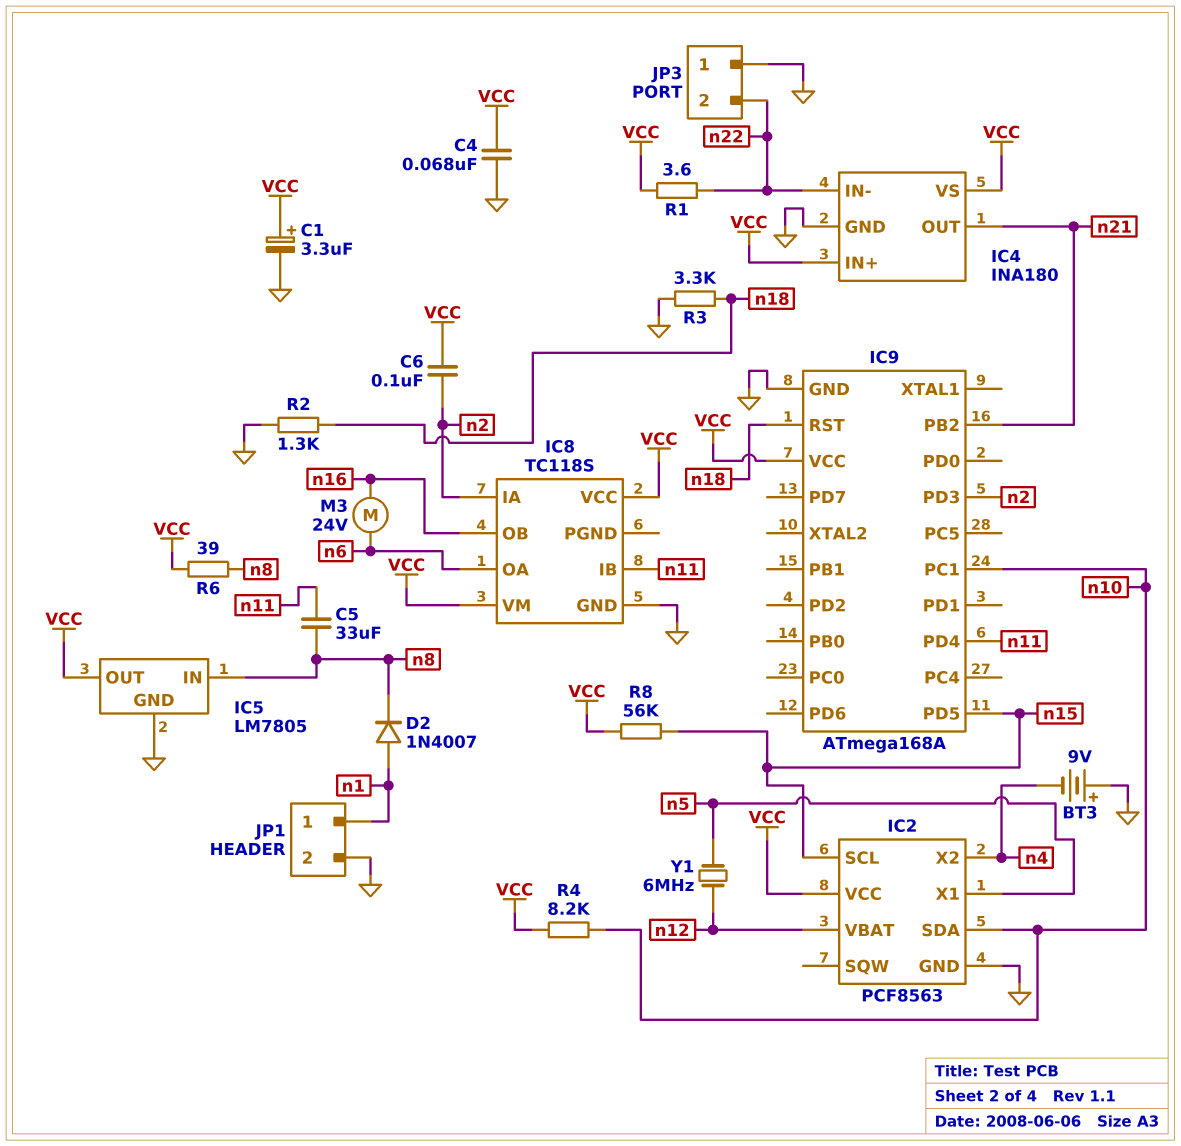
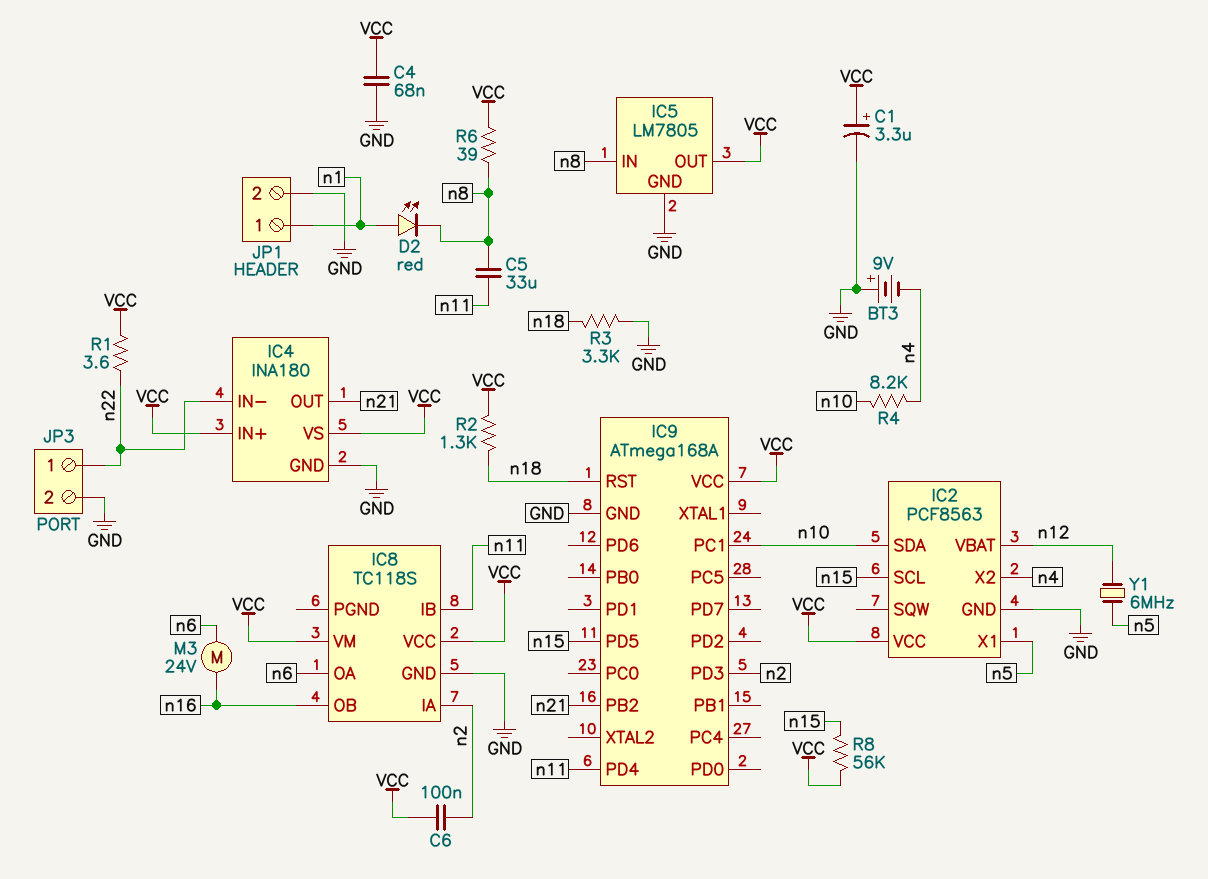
D2: diode 1N4007 (A n1, K n8) -> LED red (A n1, K n8)
JP3 pin 1: GND -> n22
JP3 pin 2: n22 -> GND
R2: 1.3k (GND, n18) -> 1.3k (VCC, n18)
R4: 8.2k (VCC, n10) -> 8.2k (n4, n10)

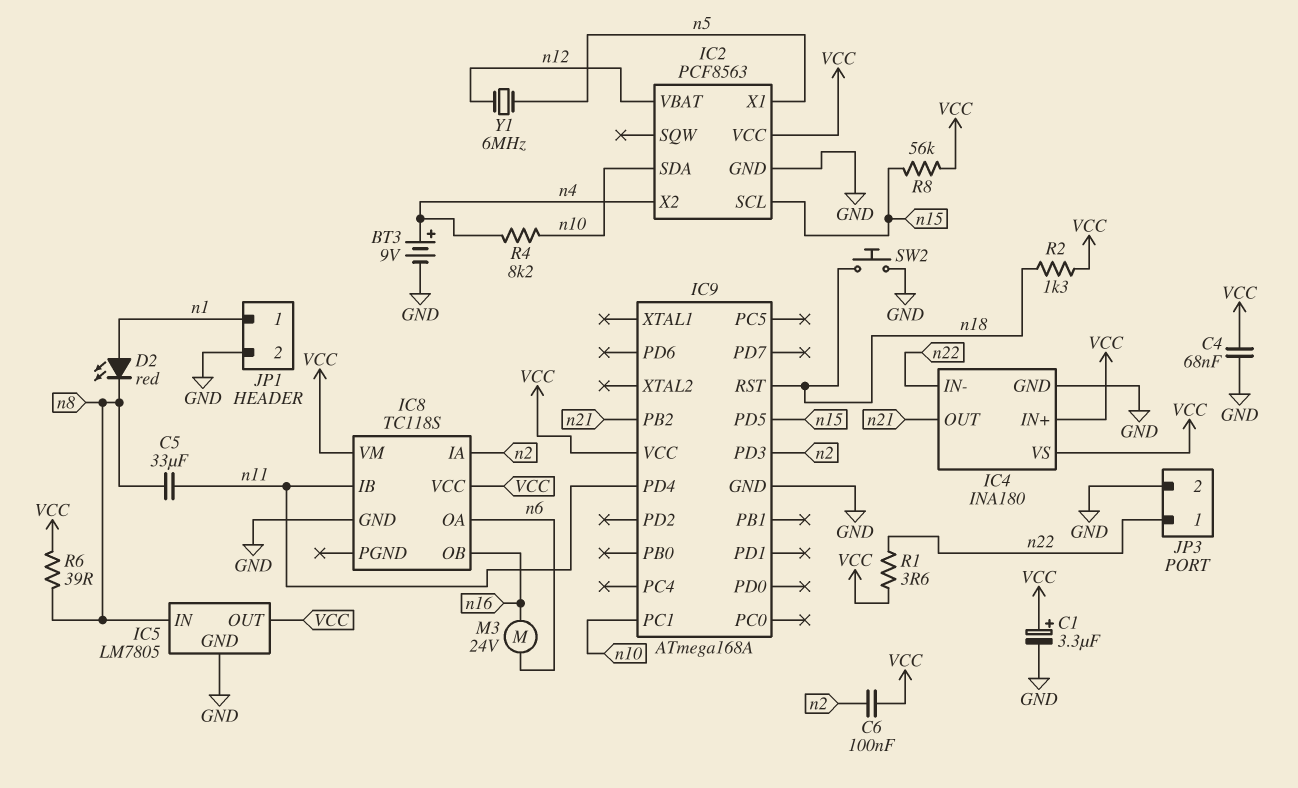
BT3: 9V (plus GND, minus n4) -> 9V (plus n4, minus GND)
R3: 3.3k (GND, n18) -> none
SW2: none -> button (GND, n18)

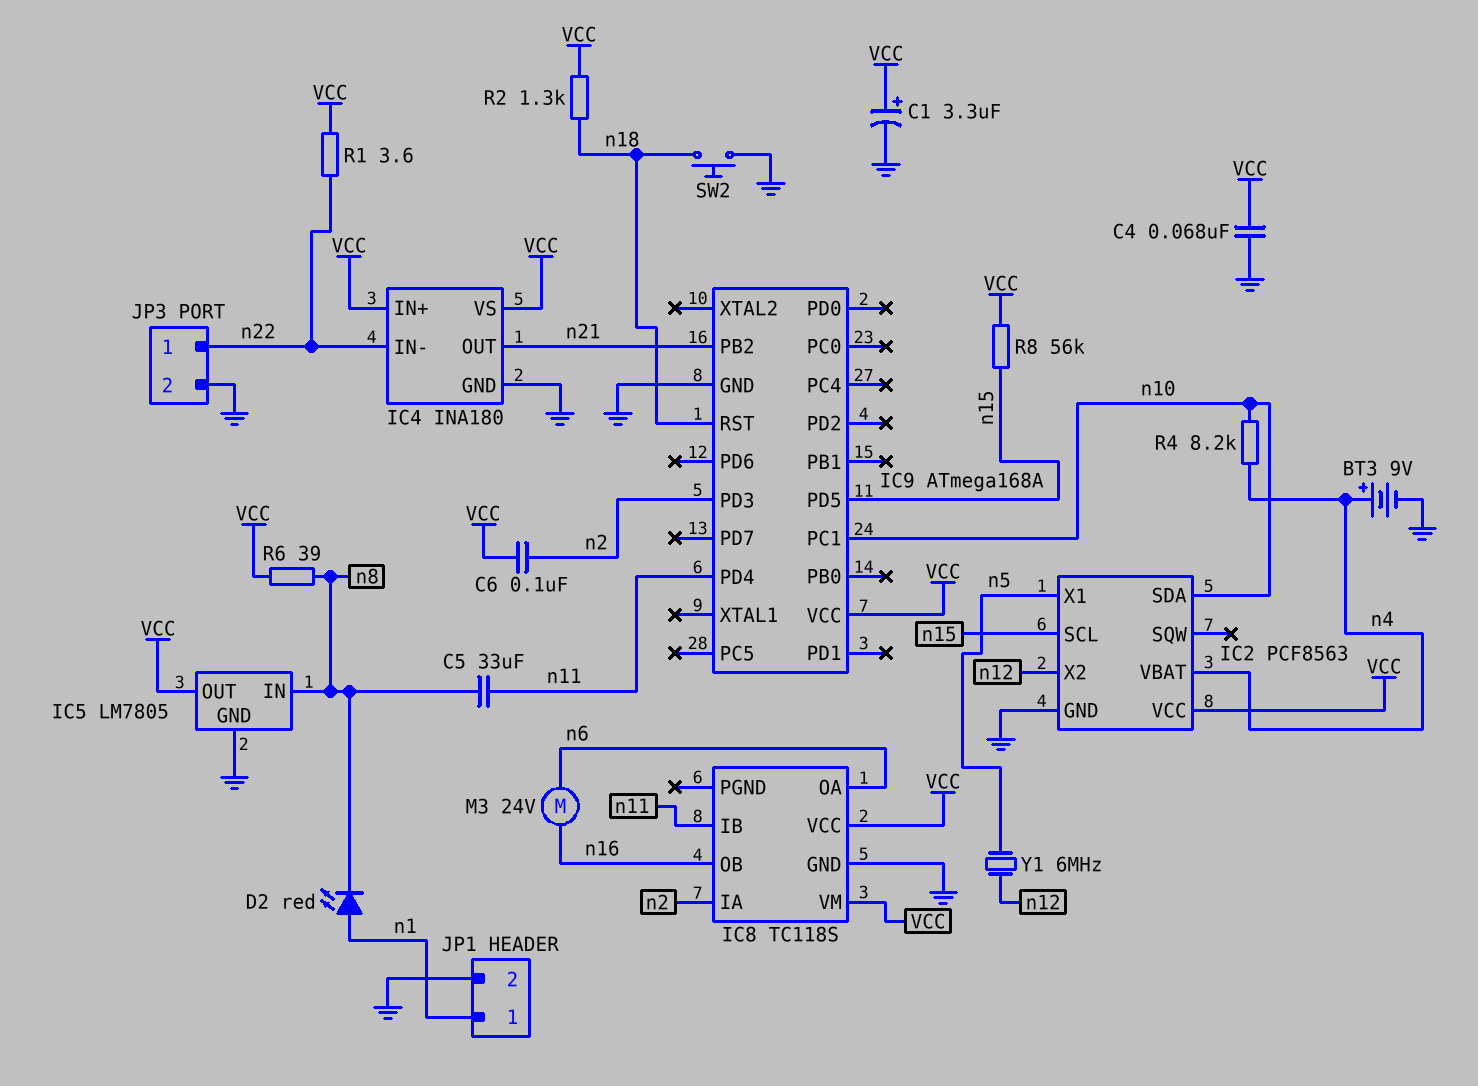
IC2 pin VBAT: n12 -> n4
IC2 pin X2: n4 -> n12

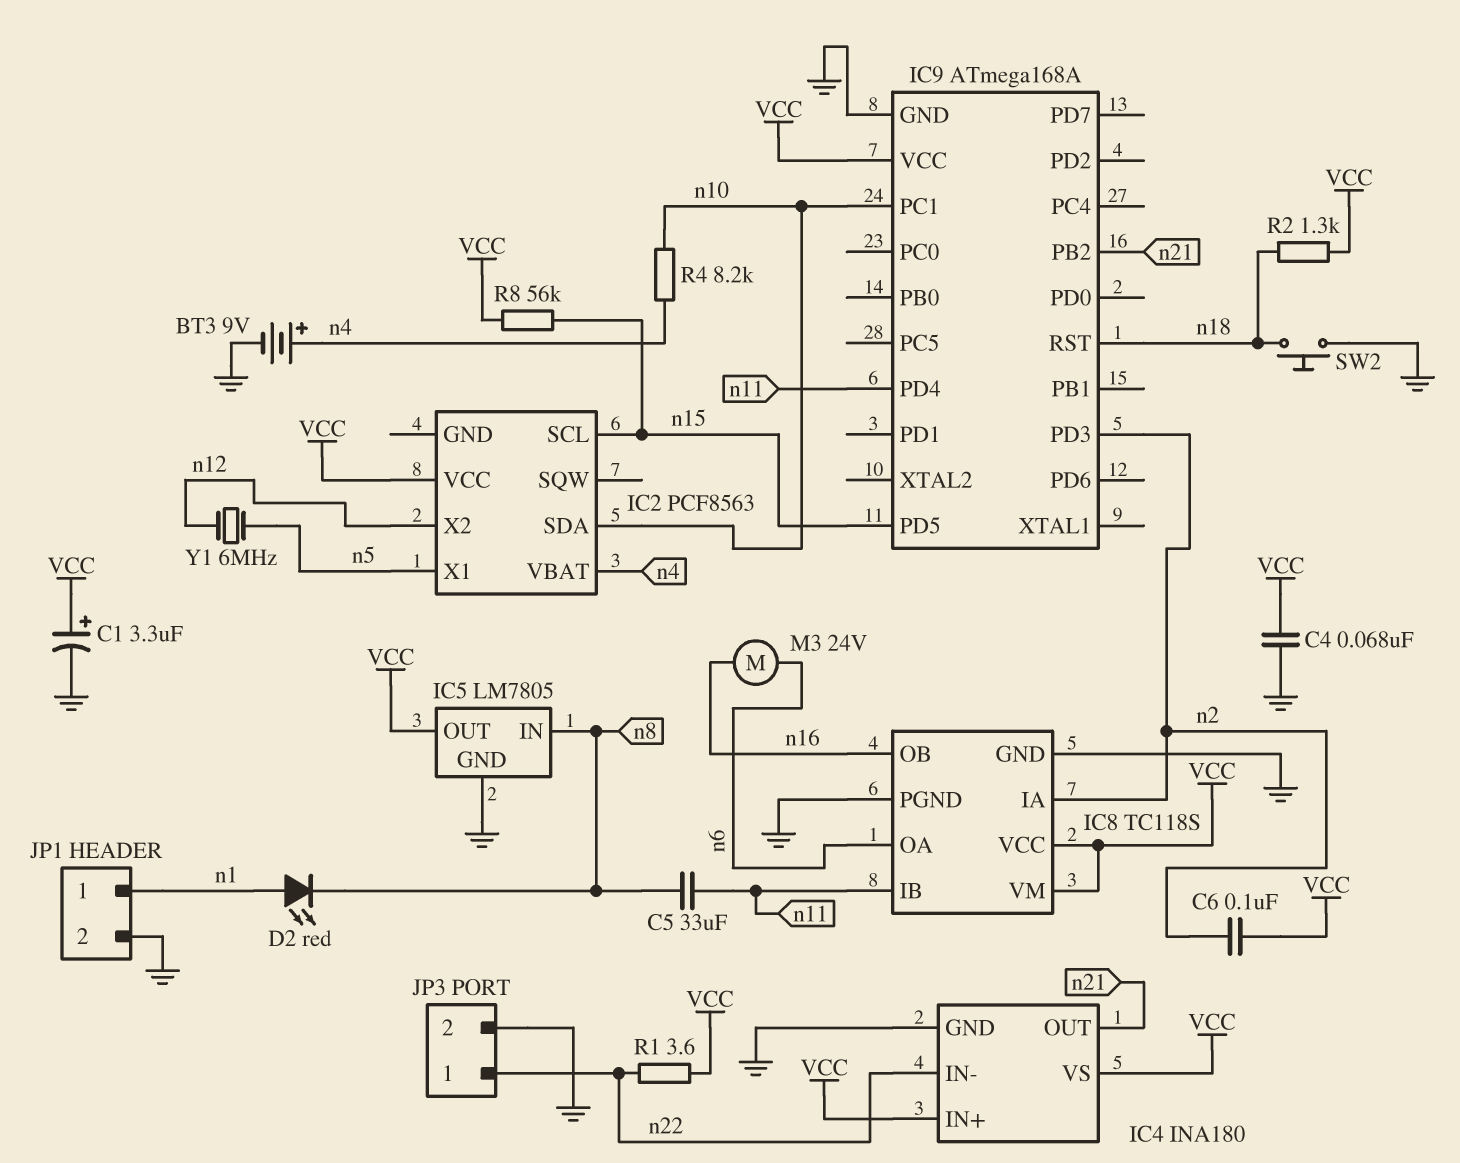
IC2 pin GND: GND -> none
IC8 pin PGND: none -> GND
R6: 39 (VCC, n8) -> none

